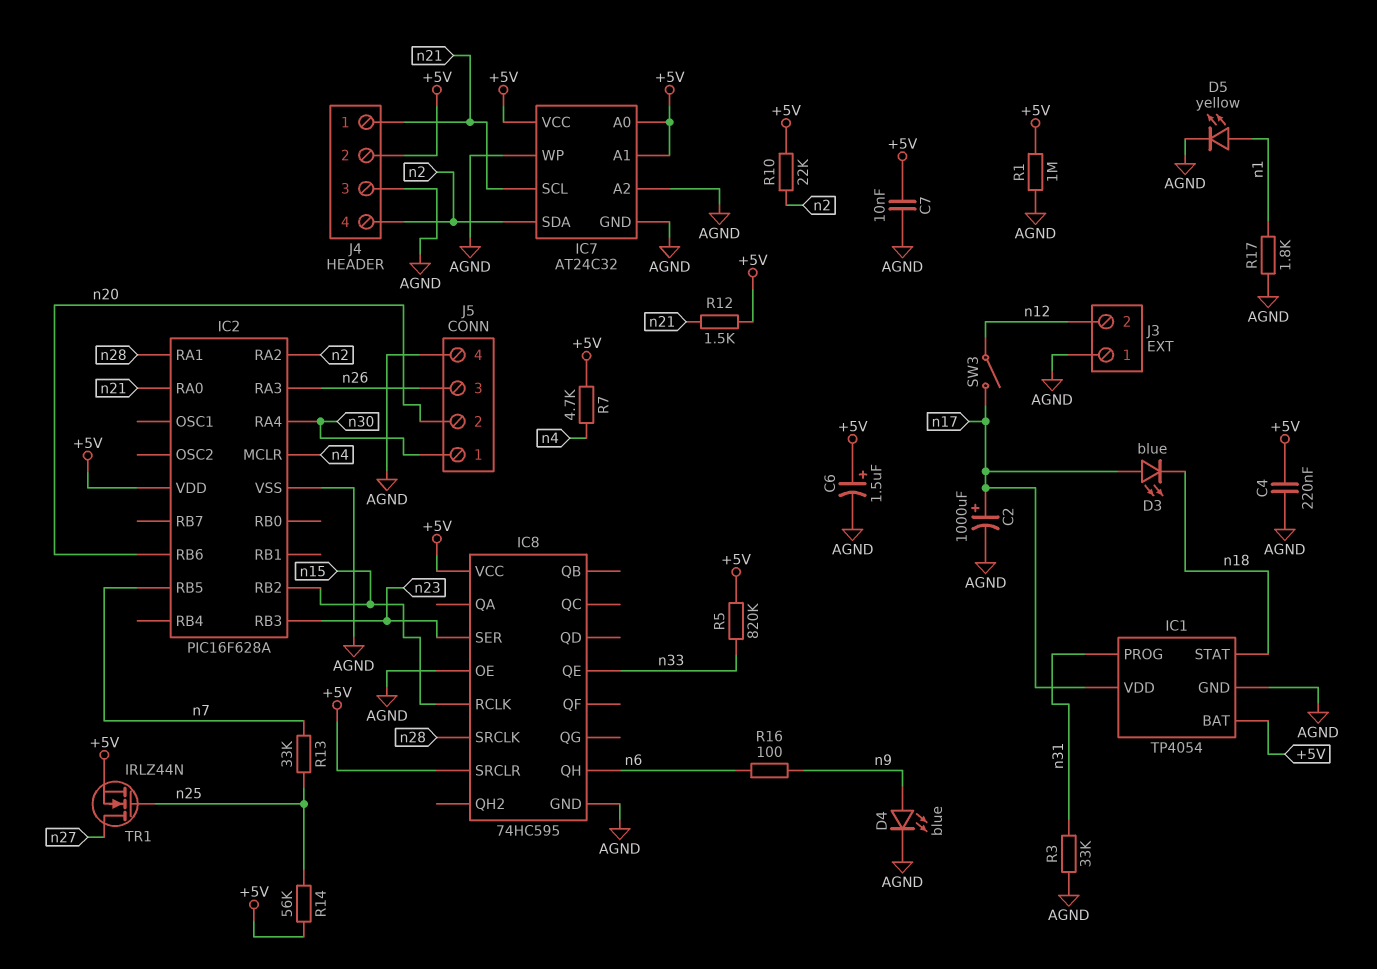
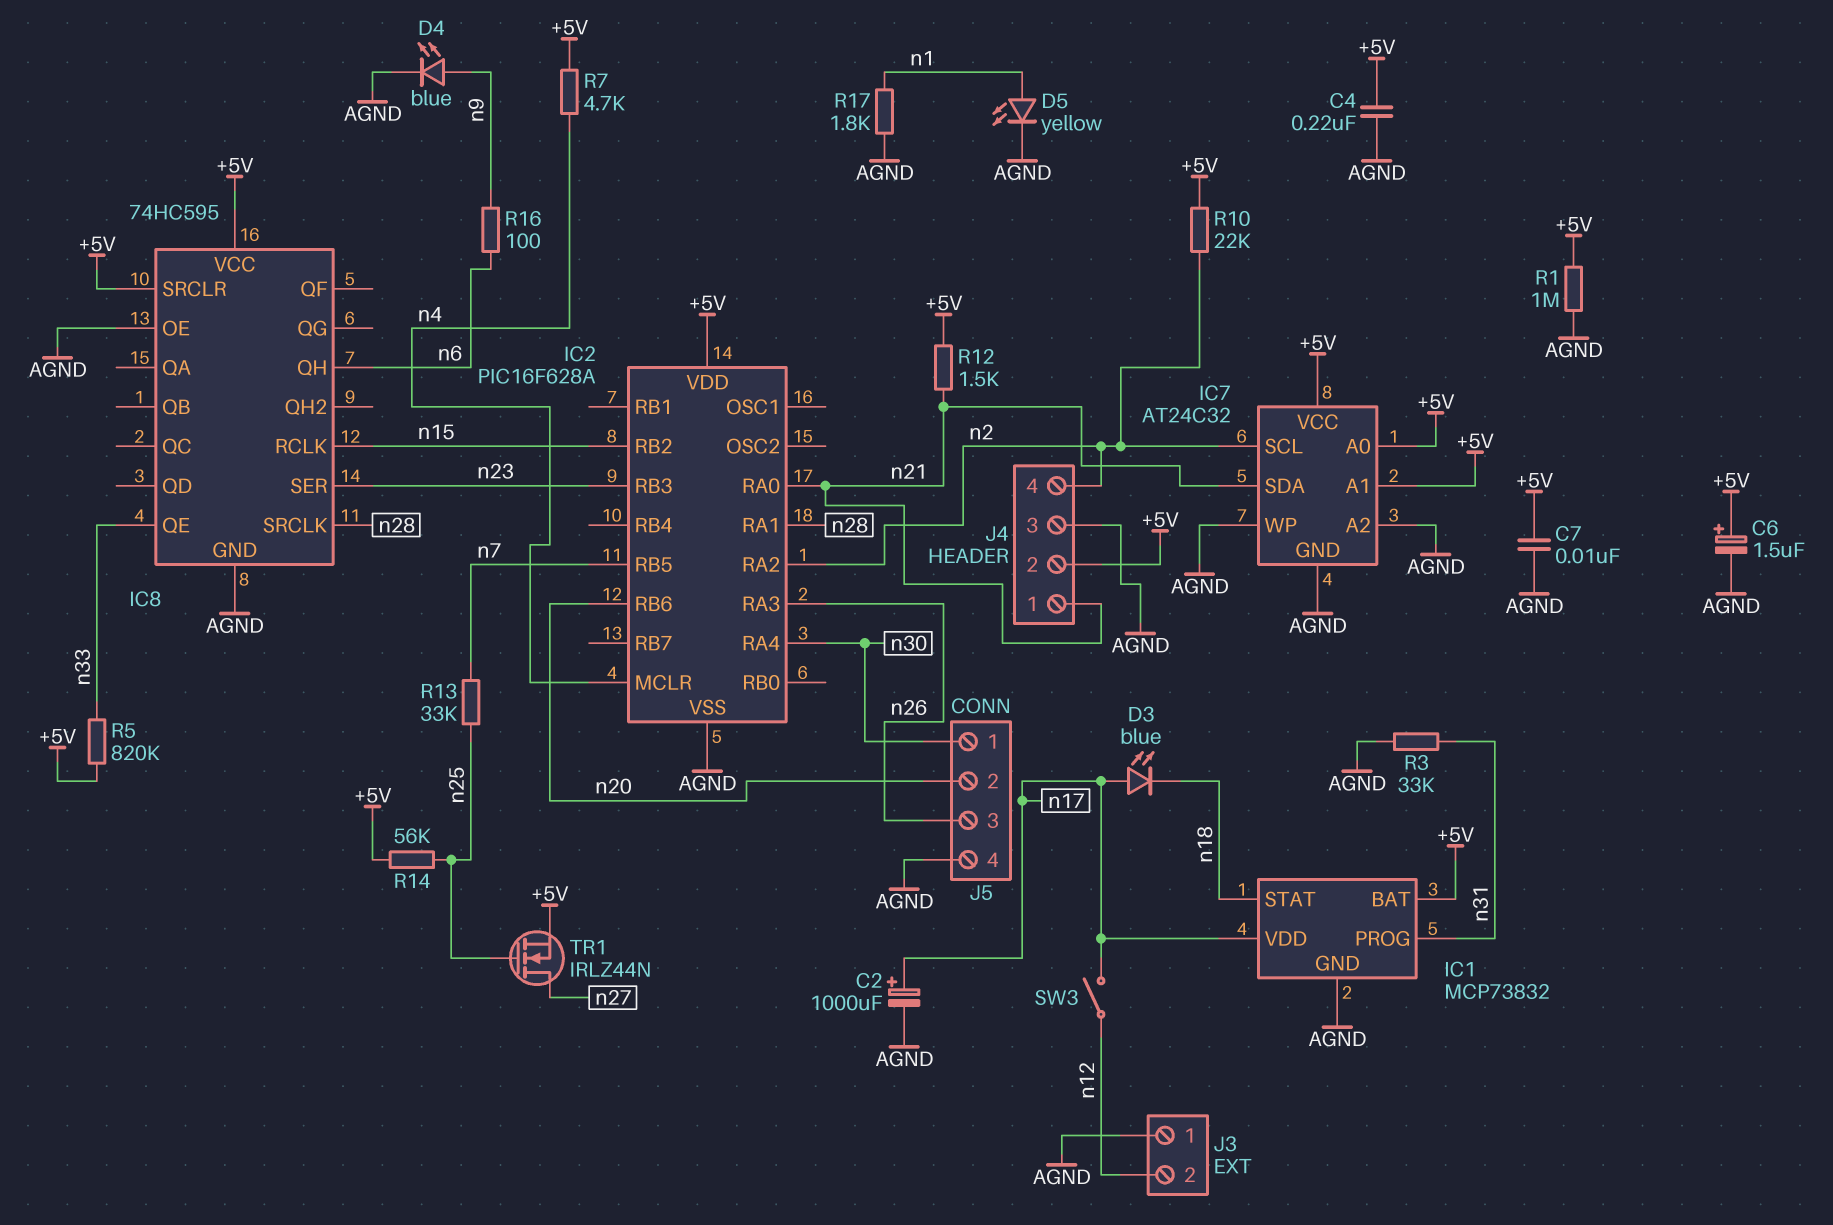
IC1: TP4054 -> MCP73832
IC7 pin SCL: n21 -> n2
IC7 pin SDA: n2 -> n21

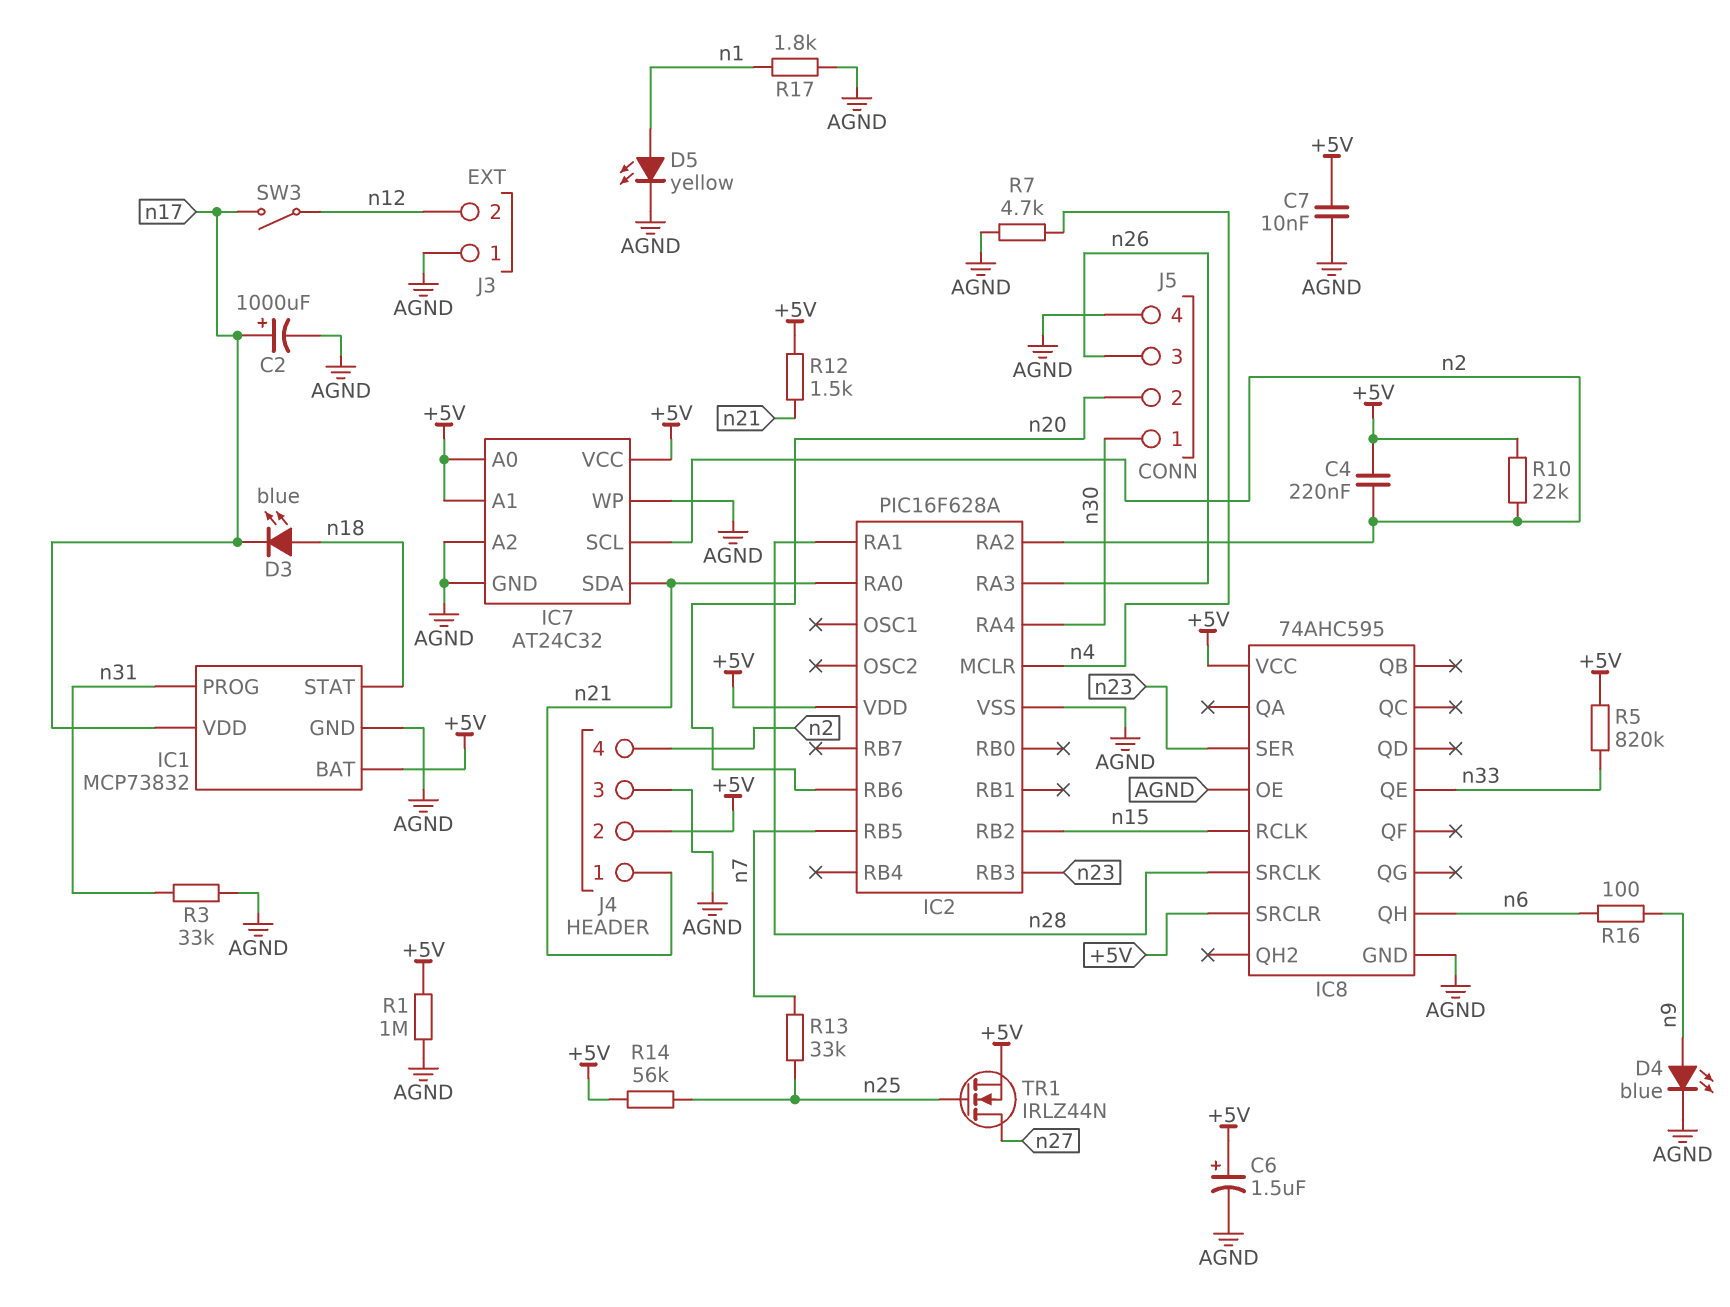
C4: 220nF (+5V, AGND) -> 220nF (+5V, n2)
D3: LED blue (A n17, K n18) -> LED blue (A n18, K n17)
IC8: 74HC595 -> 74AHC595
R7: 4.7k (+5V, n4) -> 4.7k (AGND, n4)

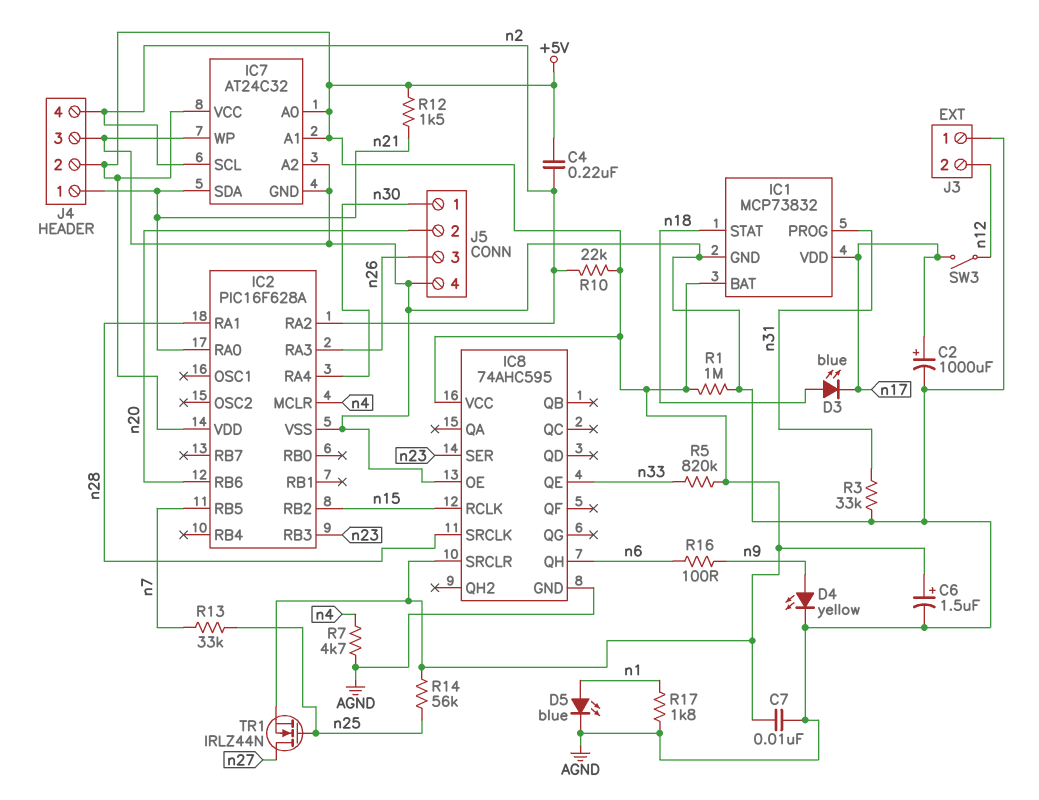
D4: LED blue (A n9, K AGND) -> LED yellow (A n9, K AGND)
D5: LED yellow (A n1, K AGND) -> LED blue (A n1, K AGND)

